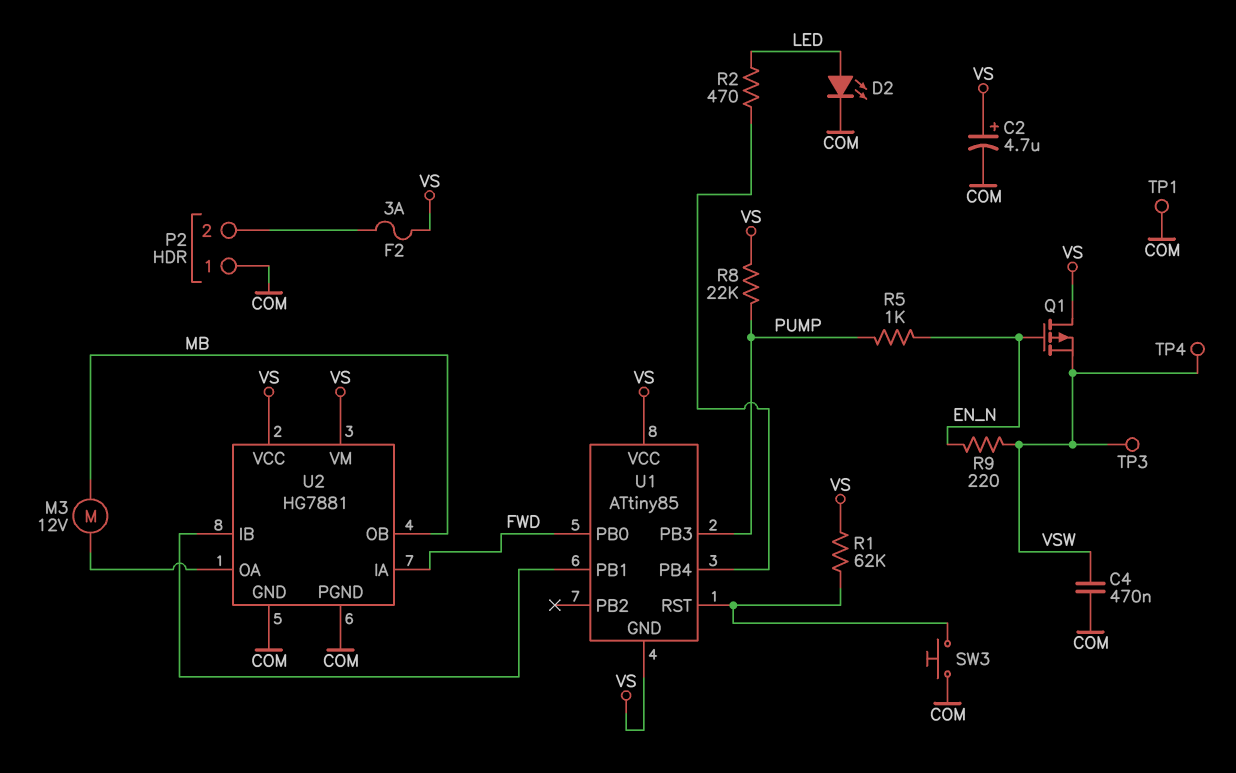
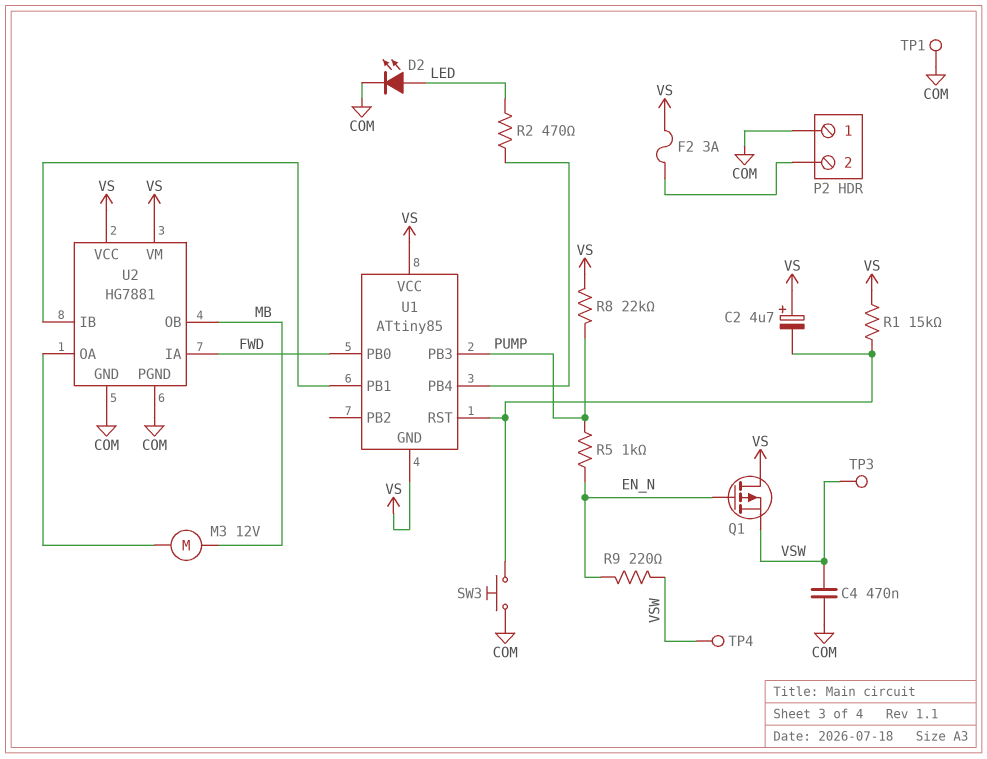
C2: 4.7uF (plus VS, minus COM) -> 4.7uF (plus VS, minus U1/RST)
R1: 62k (U1/RST, VS) -> 15k (U1/RST, VS)

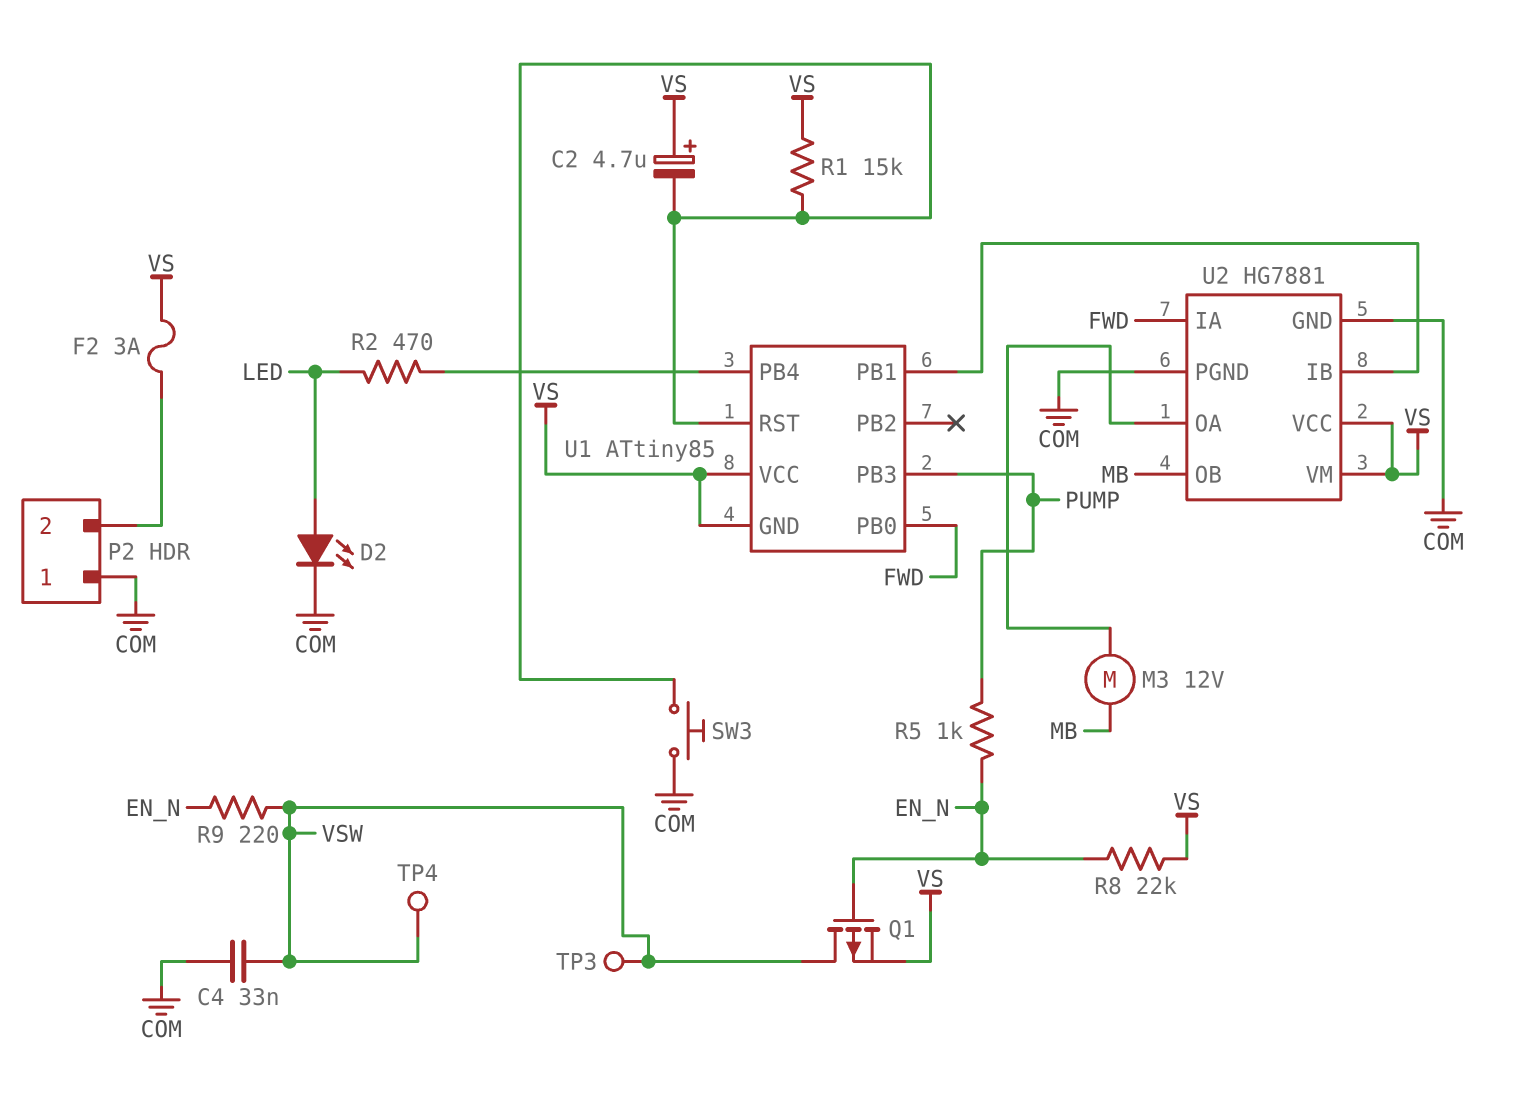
C4: 470nF (COM, VSW) -> 33nF (COM, VSW)
Q1: PMOS (G EN_N, D VS, S VSW) -> PMOS (G EN_N, D VSW, S VS)
R8: 22k (PUMP, VS) -> 22k (EN_N, VS)
TP1: test point (COM) -> none

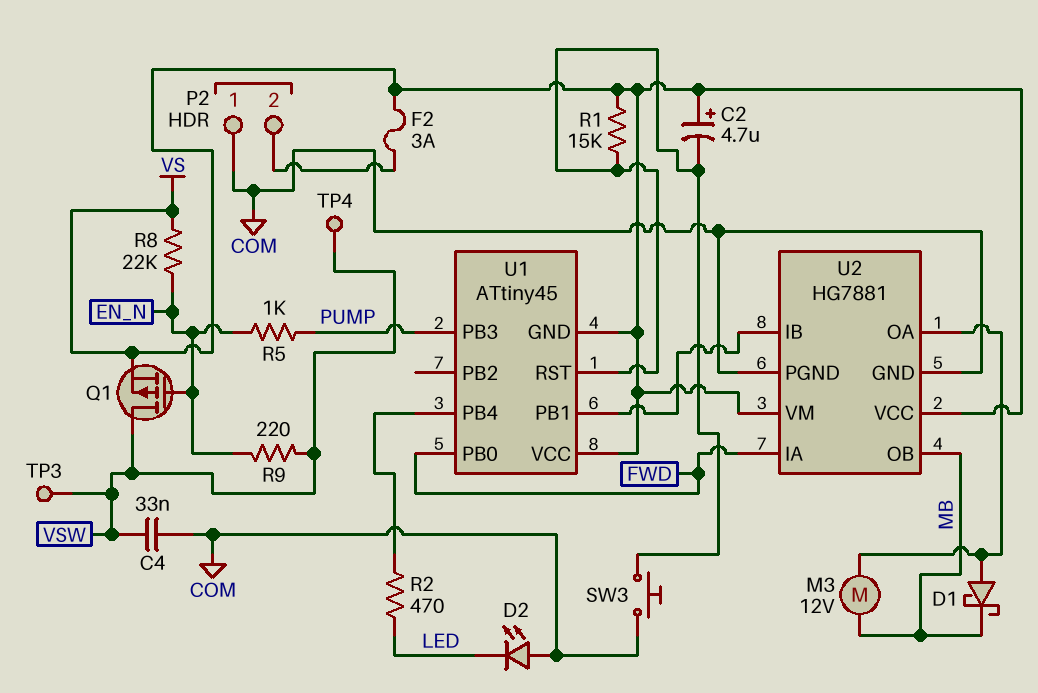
D1: none -> schottky (A U2/OA, K MB)
D2: LED (A LED, K COM) -> LED (A COM, K LED)
U1: ATtiny85 -> ATtiny45

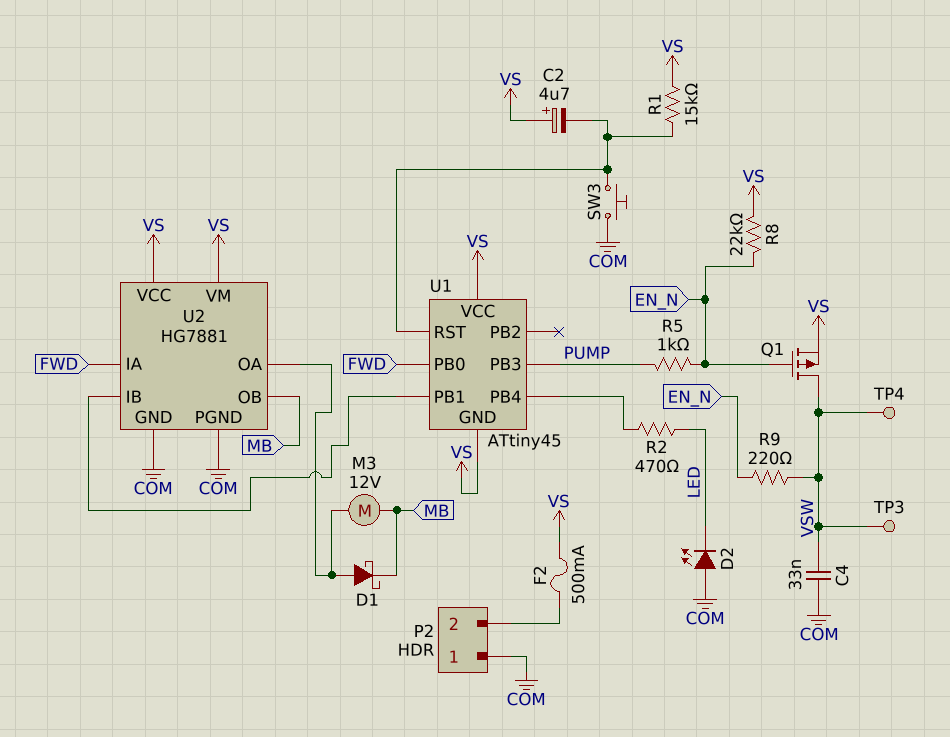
F2: 3A (P2/2, VS) -> 500mA (P2/2, VS)

